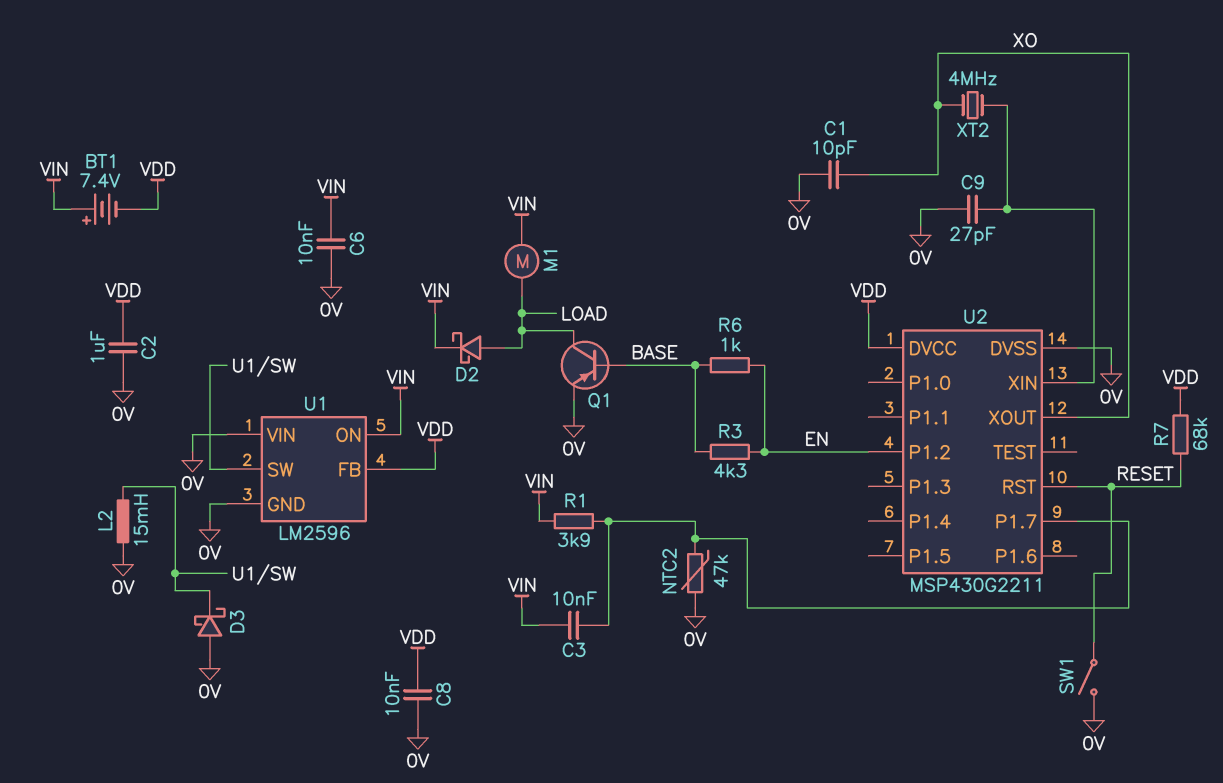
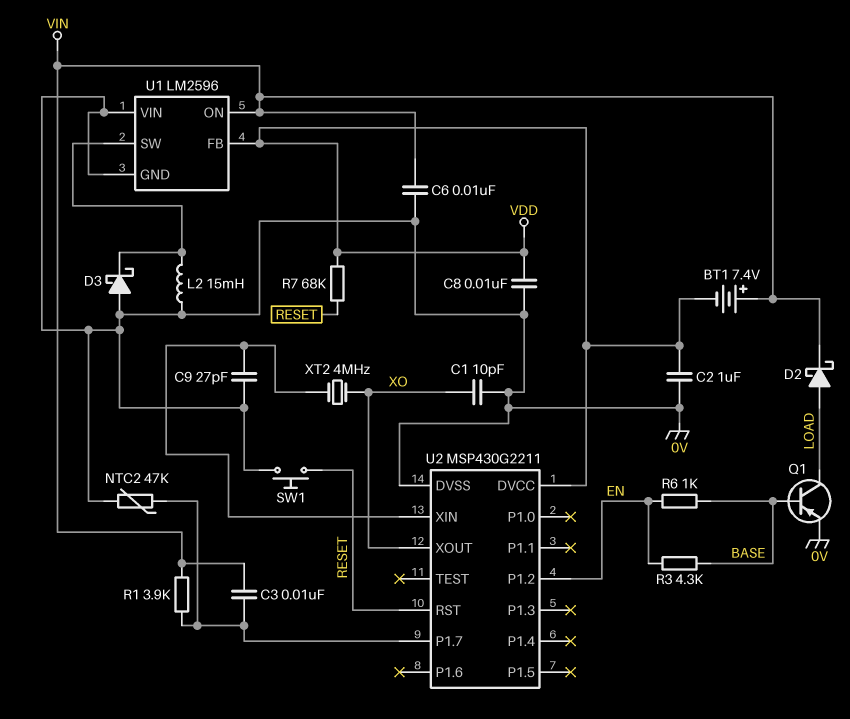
M1: motor (LOAD, VIN) -> none
SW1: switch (0V, RESET) -> button (0V, RESET)

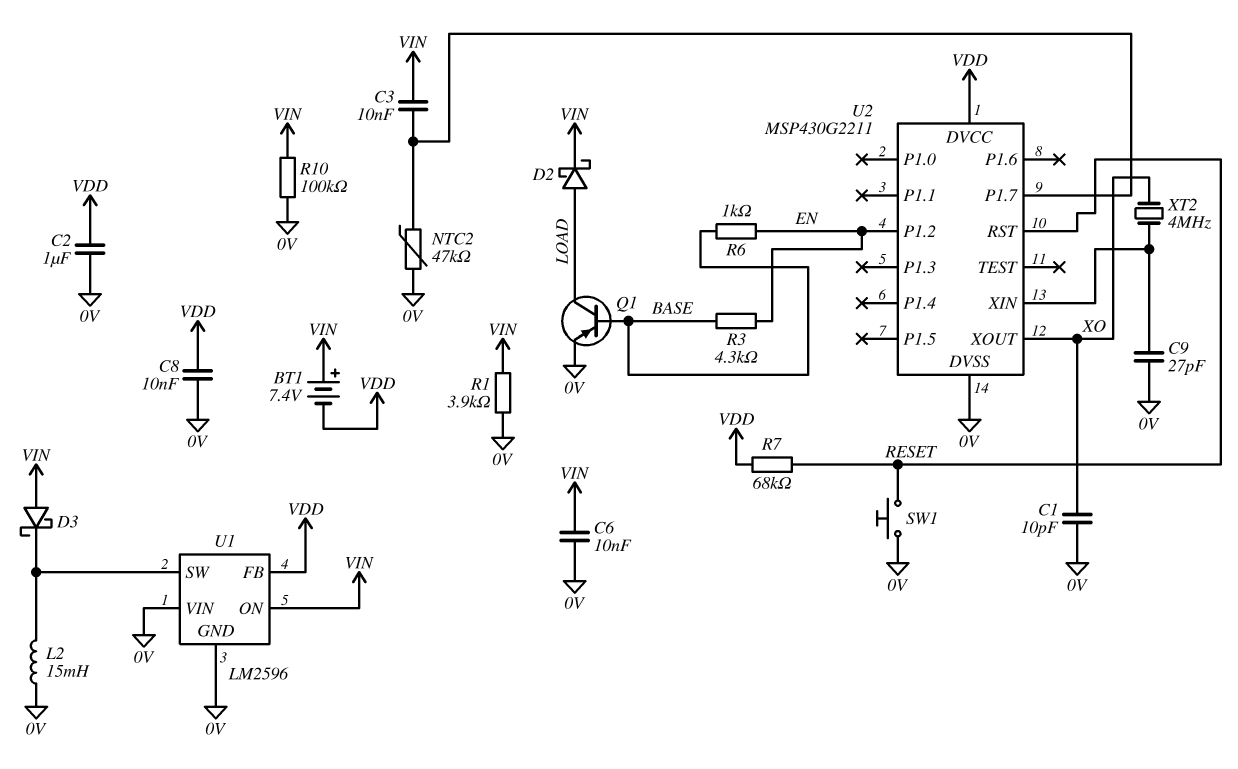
D3: schottky (A 0V, K U1/SW) -> schottky (A VIN, K U1/SW)
R1: 3.9k (U2/P1.7, VIN) -> 3.9k (0V, VIN)
R10: none -> 100k (0V, VIN)

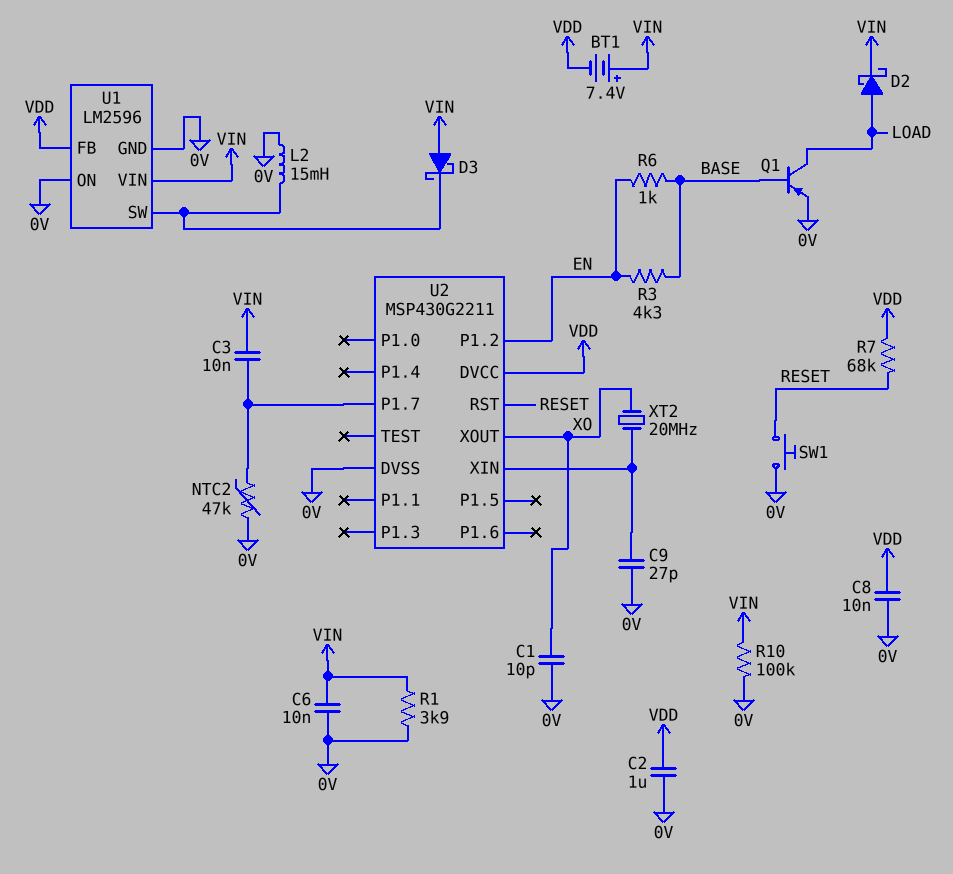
U1 pin ON: VIN -> 0V
U1 pin VIN: 0V -> VIN
XT2: 4MHz (U2/XIN, XO) -> 20MHz (U2/XIN, XO)

